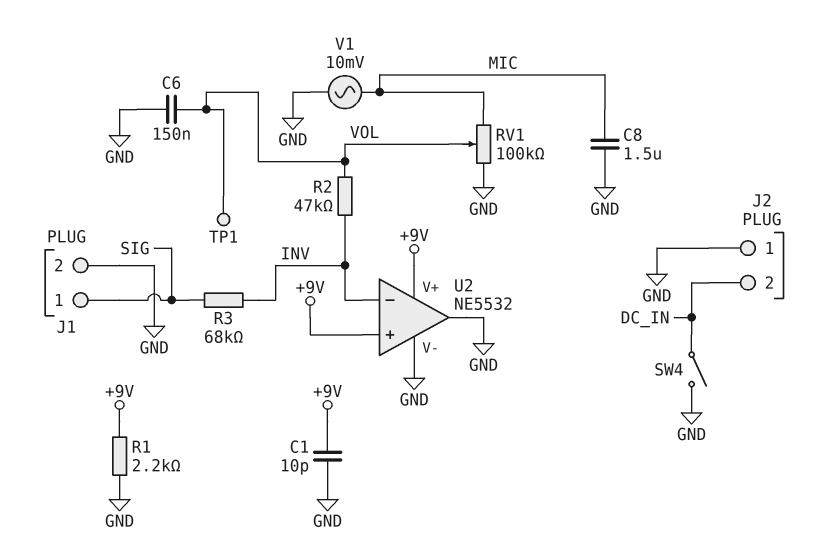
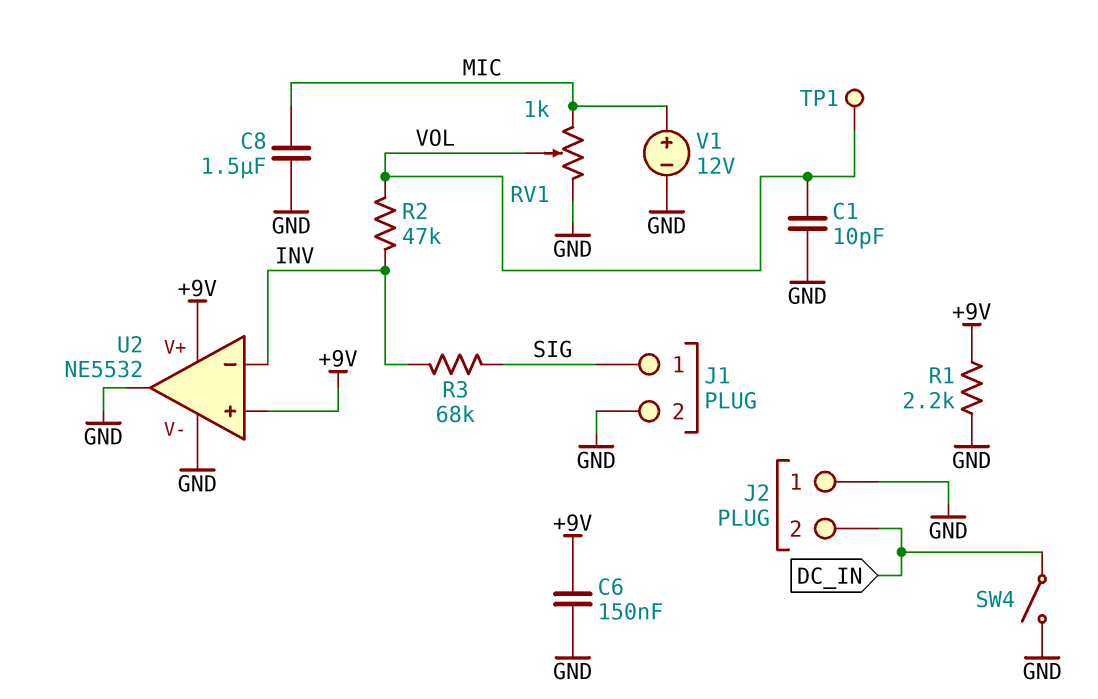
C1: 10pF (+9V, GND) -> 10pF (GND, VOL)
C6: 150nF (GND, VOL) -> 150nF (+9V, GND)
RV1: 100k (GND, MIC, wiper VOL) -> 1k (GND, MIC, wiper VOL)
V1: AC 10mV (GND, MIC) -> 12V (plus MIC, minus GND)

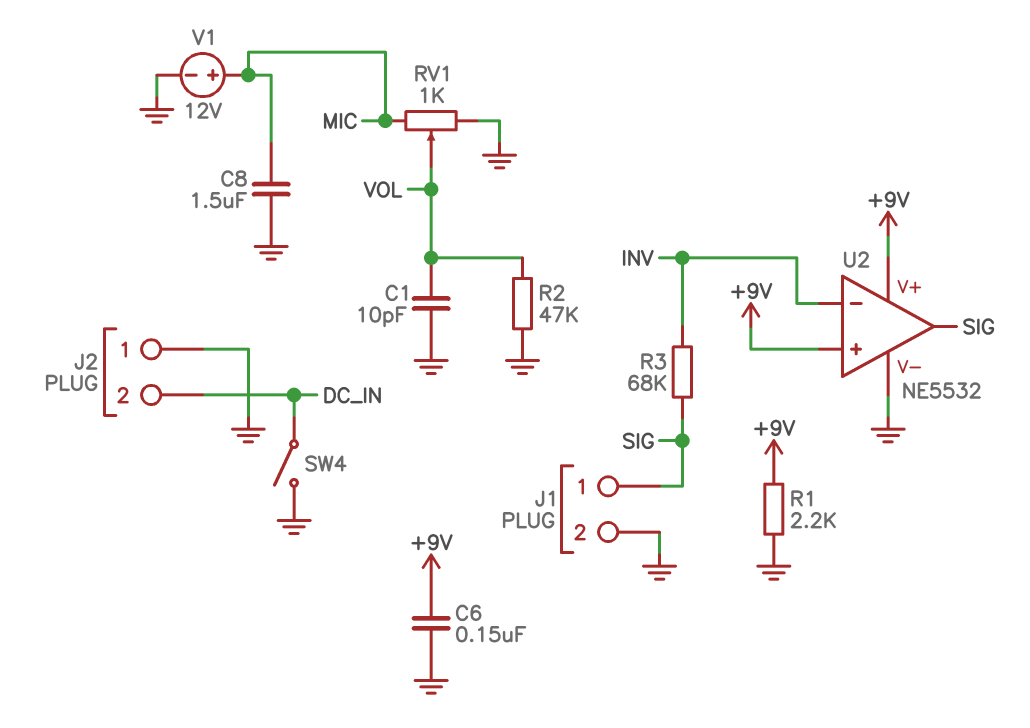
R2: 47k (INV, VOL) -> 47k (GND, VOL)
TP1: test point (VOL) -> none
U2 pin out: GND -> SIG

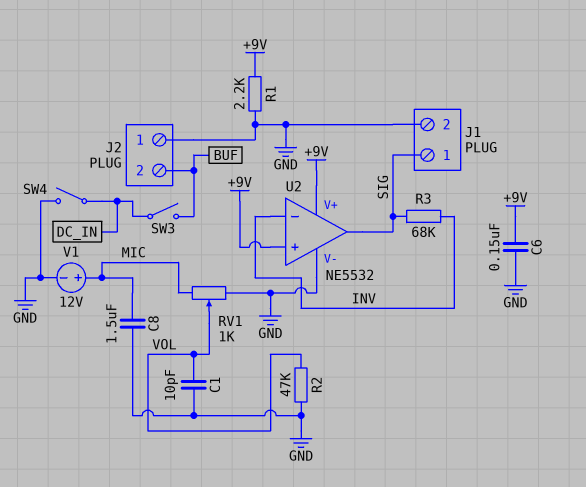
J2 pin 2: DC_IN -> BUF
SW3: none -> switch (BUF, DC_IN)

